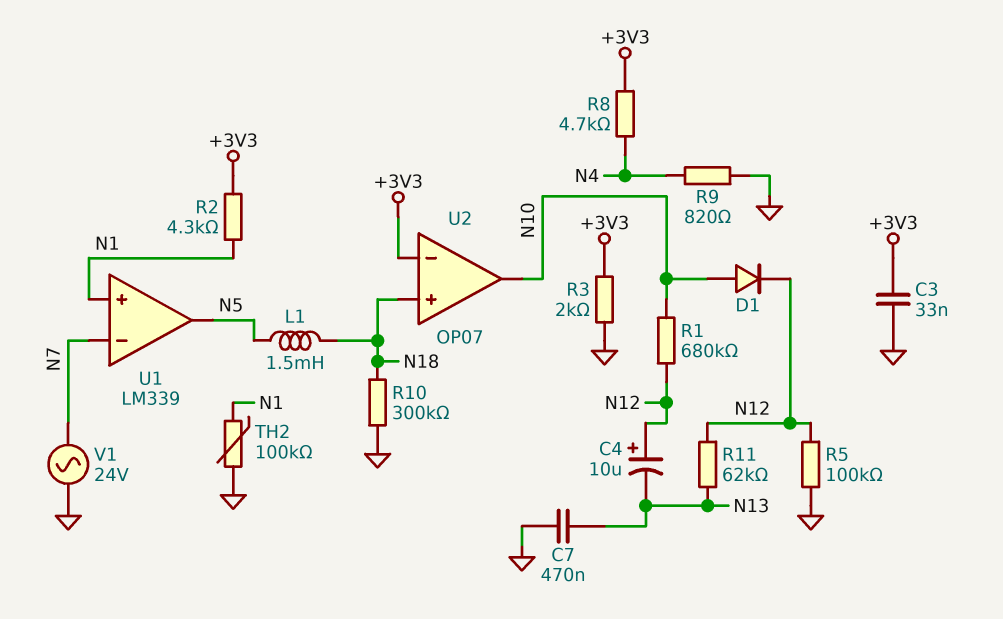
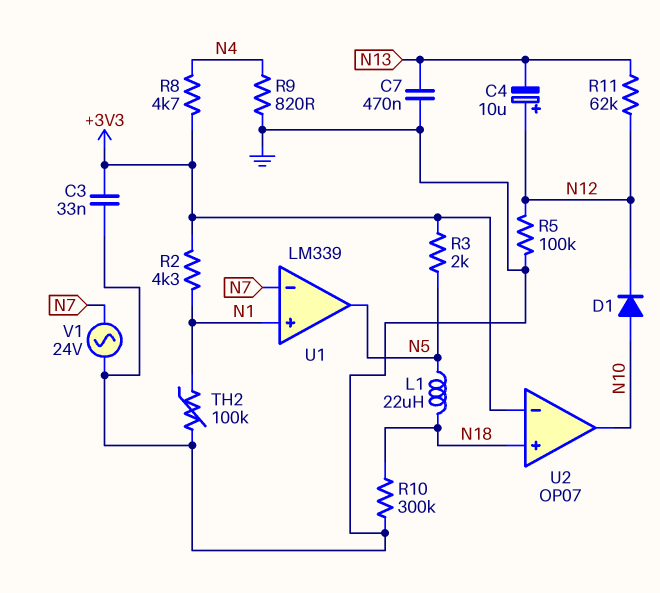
L1: 1.5mH (N5, N18) -> 22uH (N5, N18)
R1: 680k (N10, N12) -> none
R3: 2k (+3V3, GND) -> 2k (+3V3, N5)

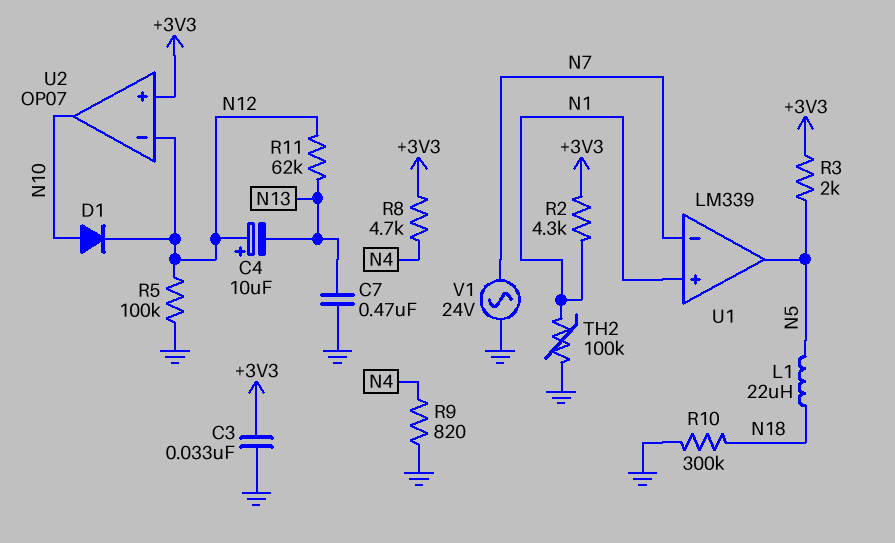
U2 pin in+: N18 -> +3V3
U2 pin in-: +3V3 -> N12

